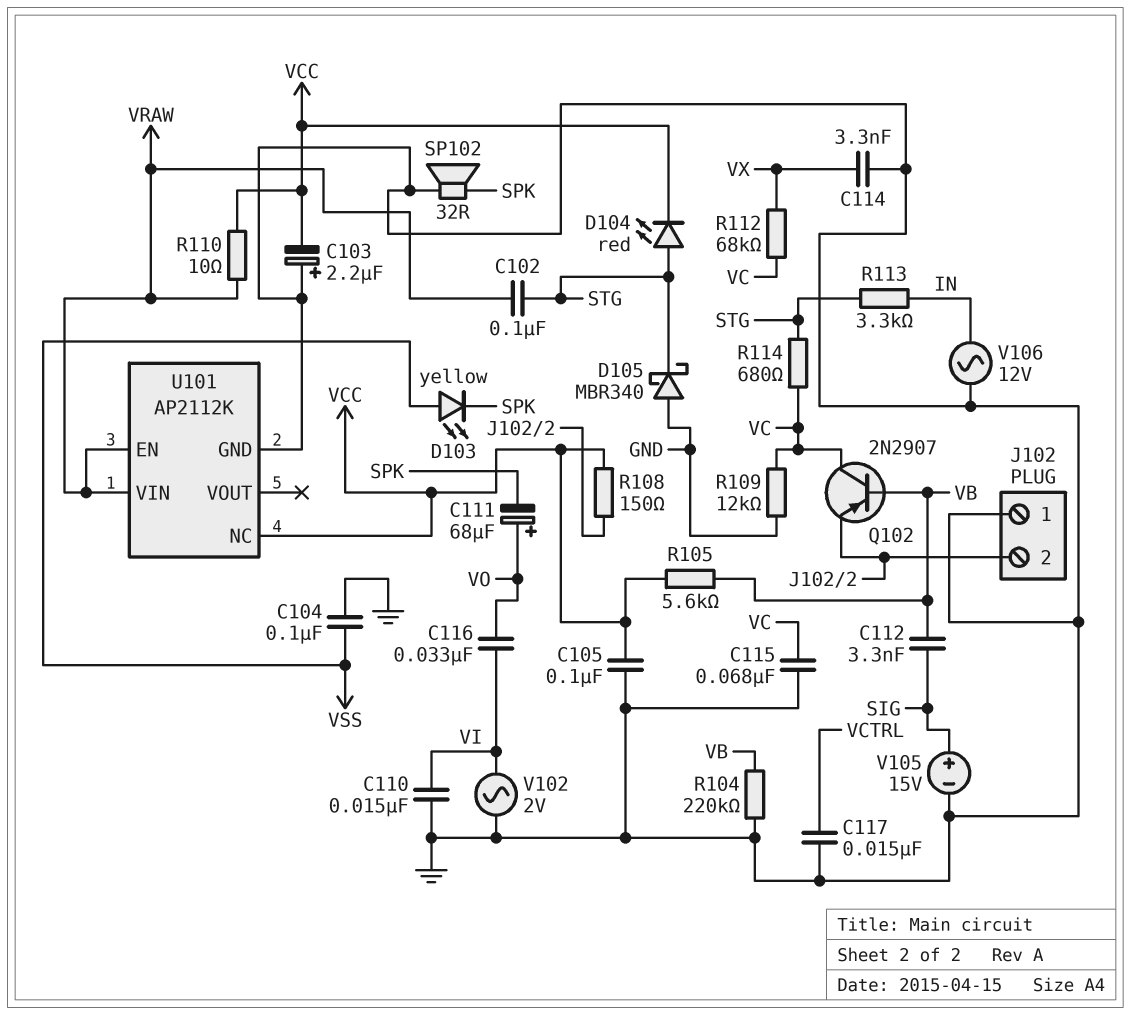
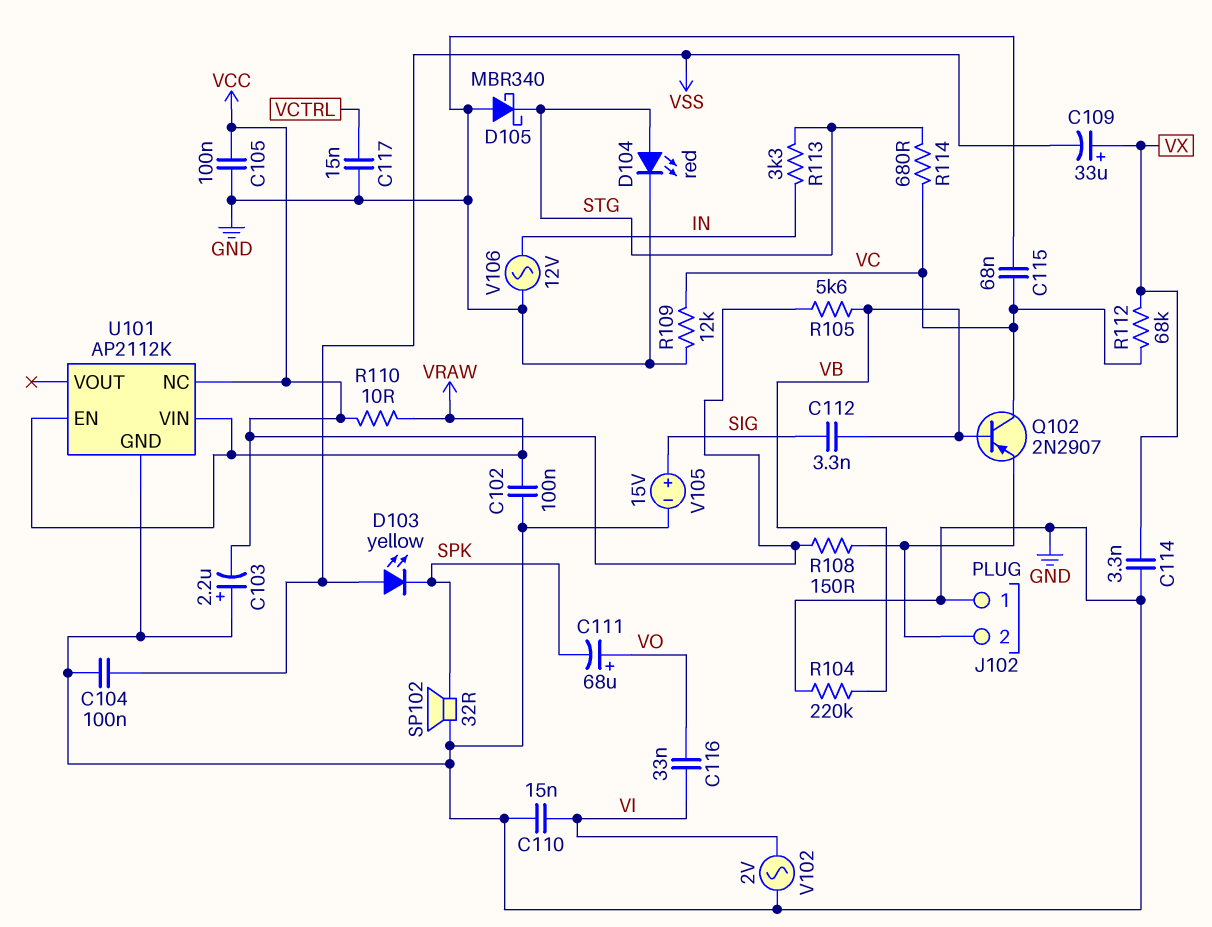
C102: 100nF (STG, VRAW) -> 100nF (GND, VRAW)
C109: none -> 33uF (plus VX, minus VSS)
D104: LED red (A STG, K VCC) -> LED red (A STG, K GND)

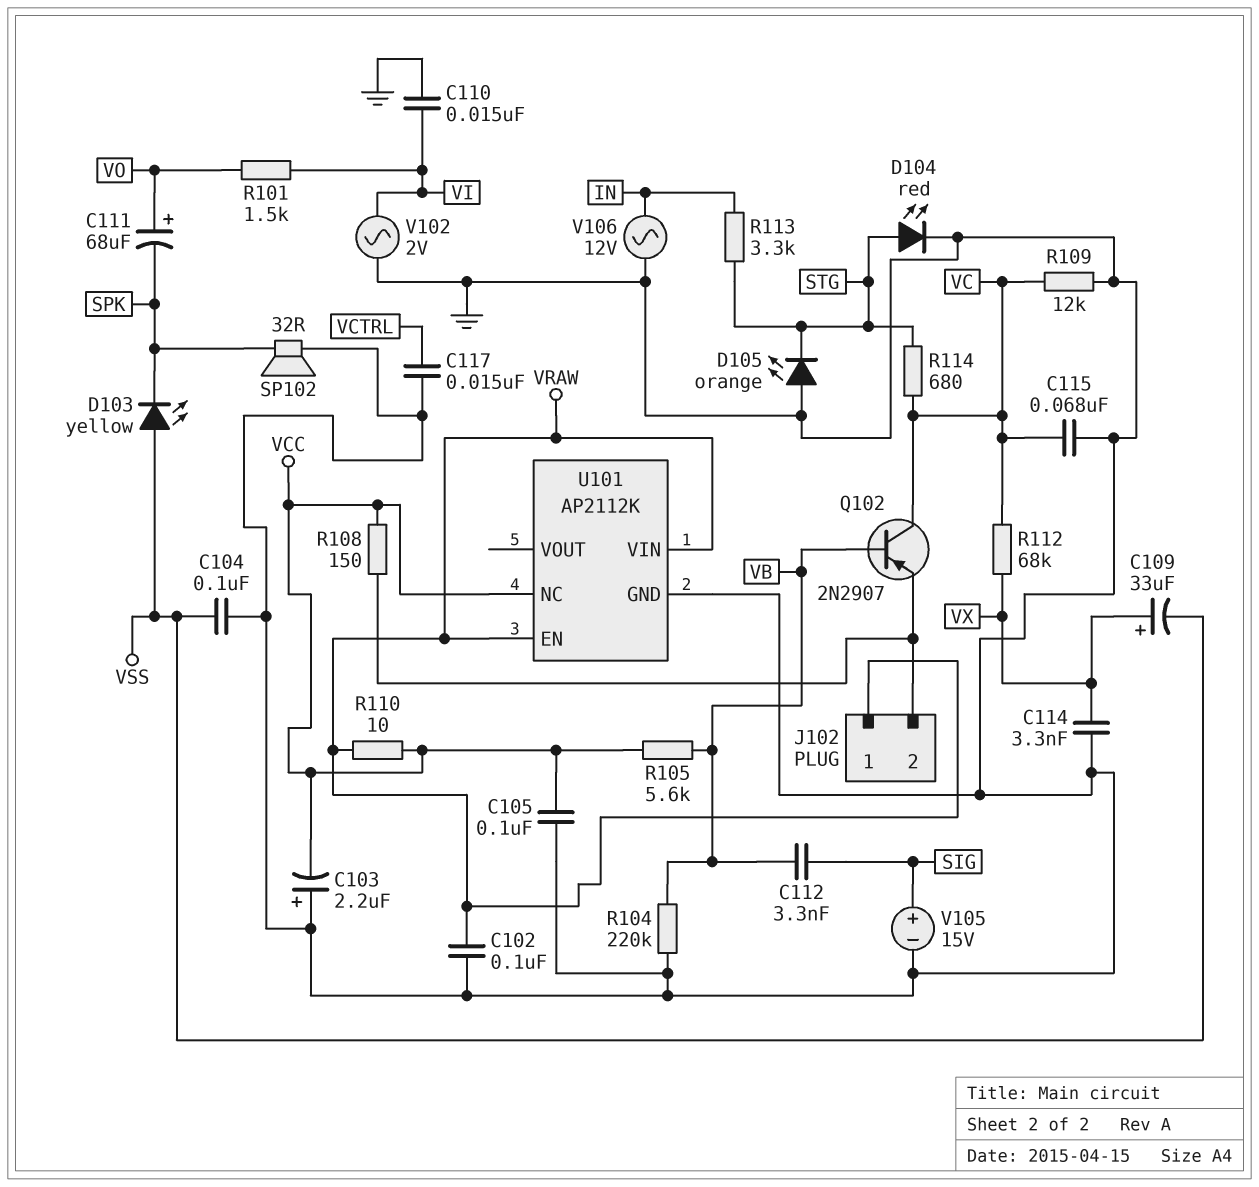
C116: 33nF (VI, VO) -> none
D105: schottky MBR340 (A GND, K STG) -> LED orange (A GND, K STG)
J102 pin 1: GND -> VRAW
R101: none -> 1.5k (VI, VO)

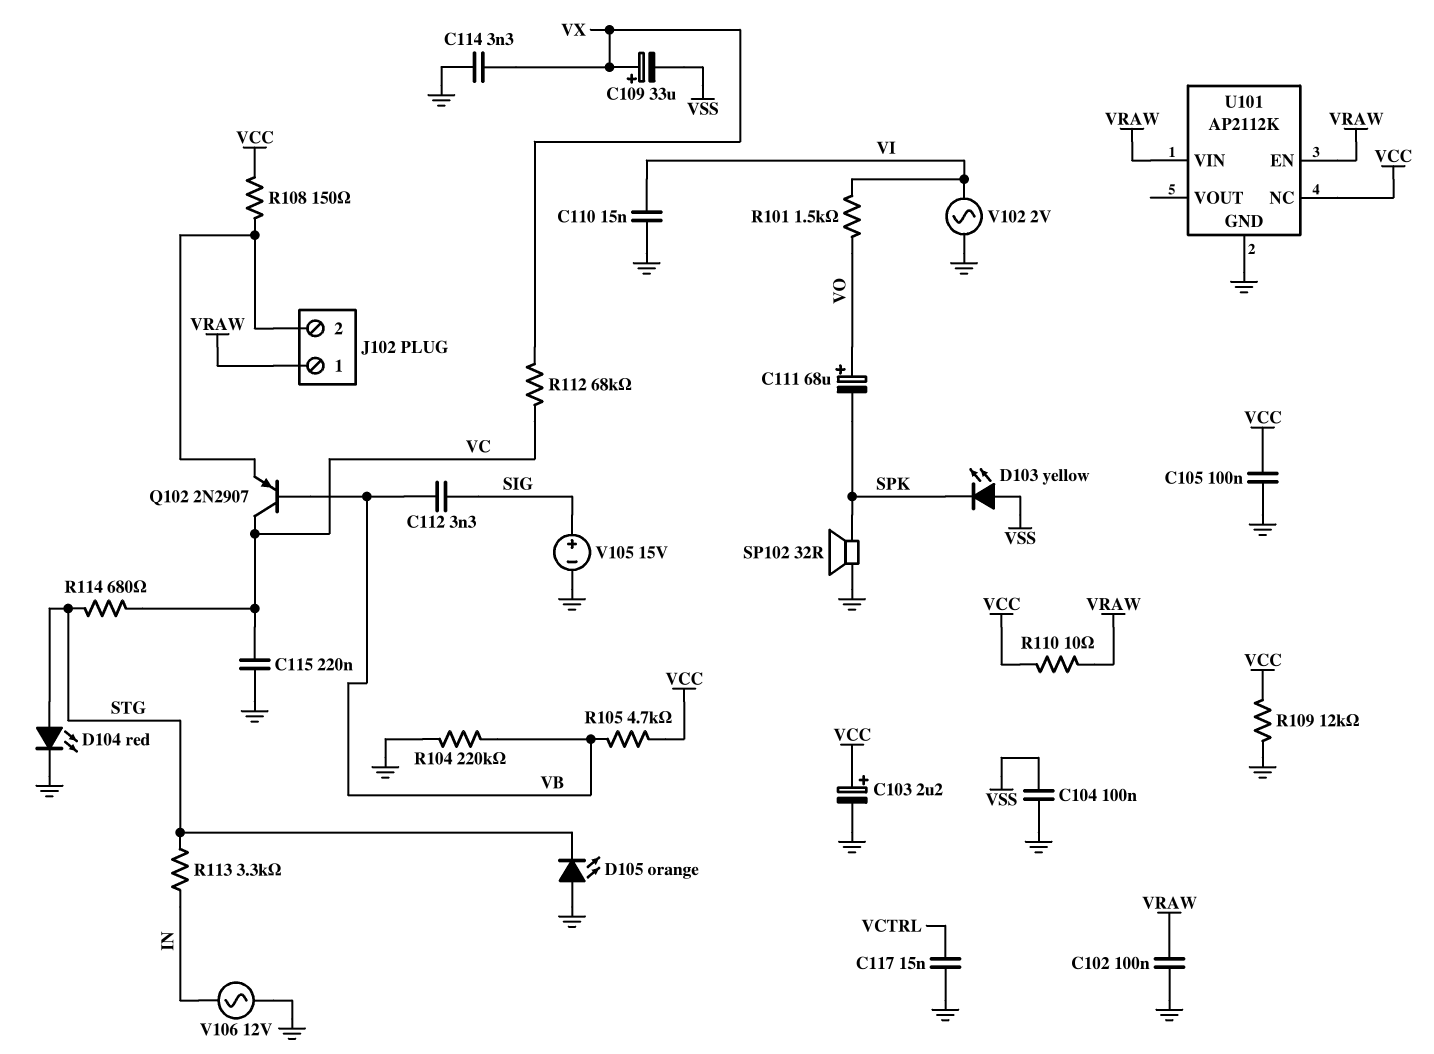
C103: 2.2uF (plus GND, minus VCC) -> 2.2uF (plus VCC, minus GND)
C115: 68nF (GND, VC) -> 220nF (GND, VC)
R105: 5.6k (VB, VCC) -> 4.7k (VB, VCC)
R109: 12k (GND, VC) -> 12k (GND, VCC)

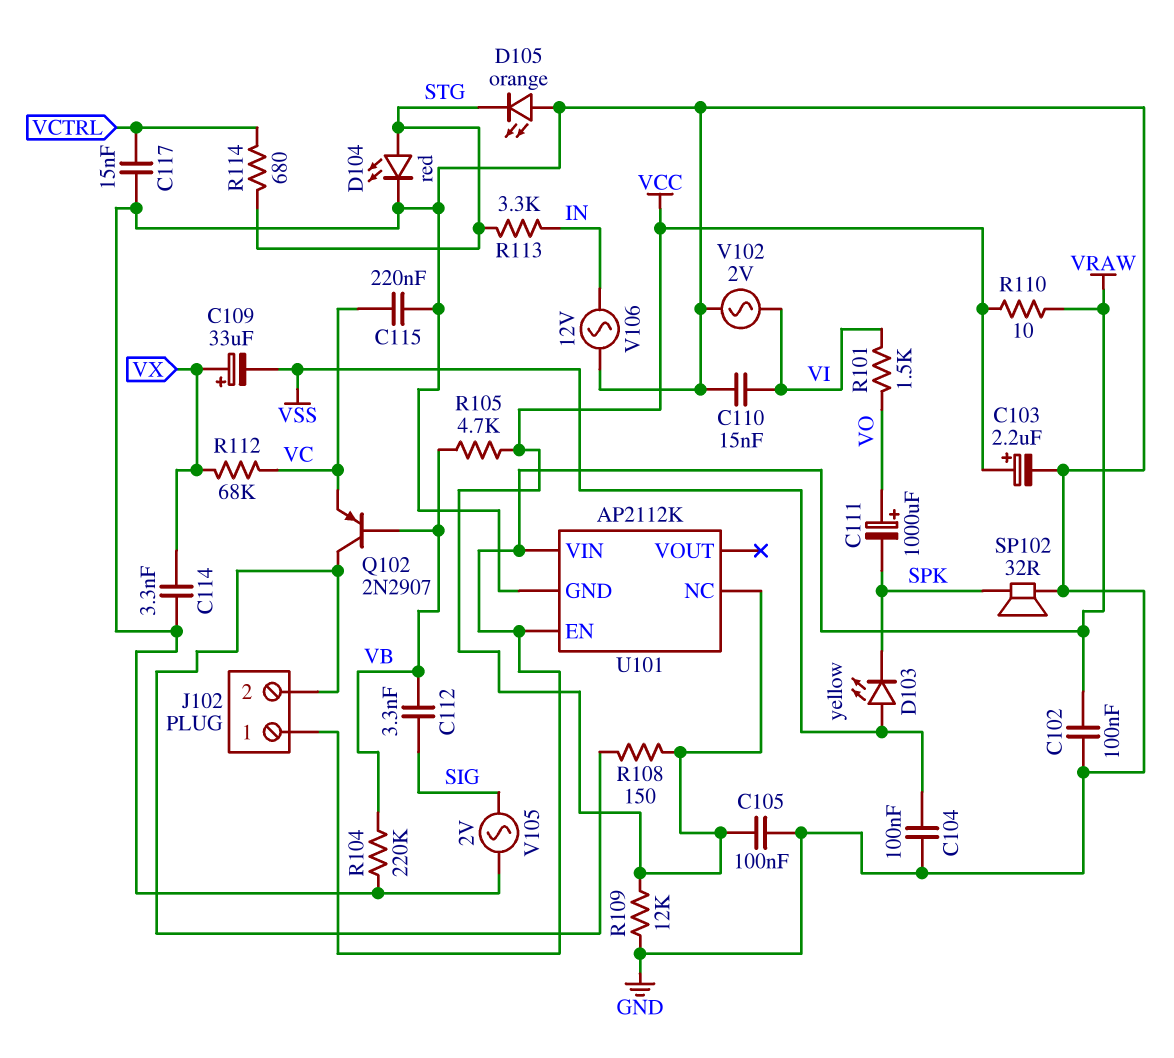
C111: 68uF (plus VO, minus SPK) -> 1000uF (plus VO, minus SPK)
Q102: PNP 2N2907 (B VB, C VC, E J102/2) -> PNP 2N2907 (B VB, C J102/2, E VC)
R114: 680 (STG, VC) -> 680 (STG, VCTRL)
V105: 15V (plus SIG, minus GND) -> AC 2V (GND, SIG)

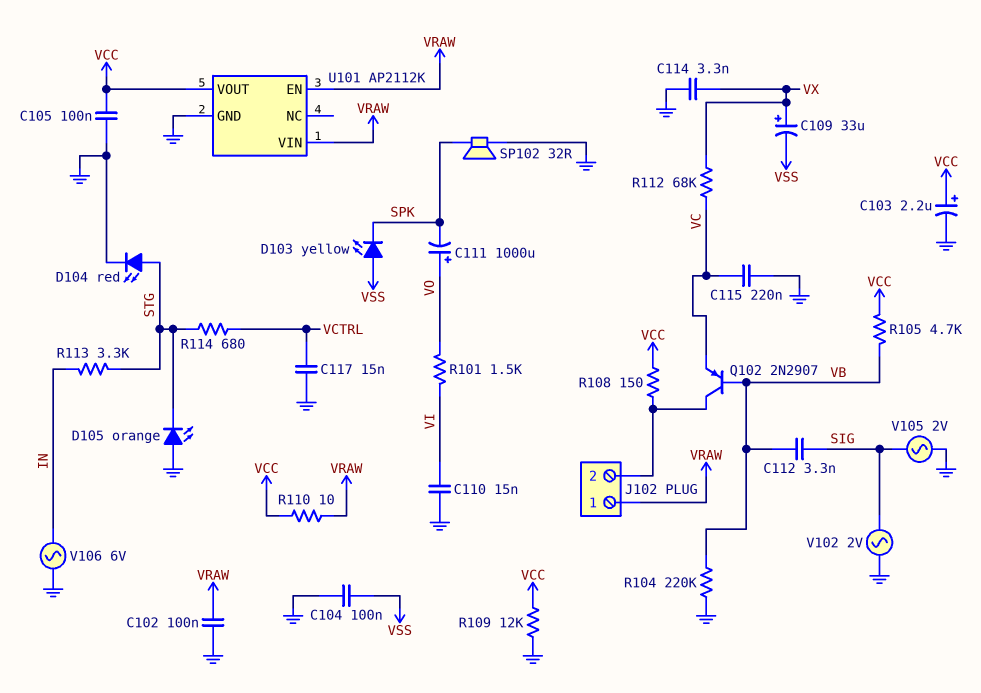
U101 pin NC: VCC -> none
U101 pin VOUT: none -> VCC
V102: AC 2V (GND, VI) -> AC 2V (GND, SIG)
V106: AC 12V (GND, IN) -> AC 6V (GND, IN)

